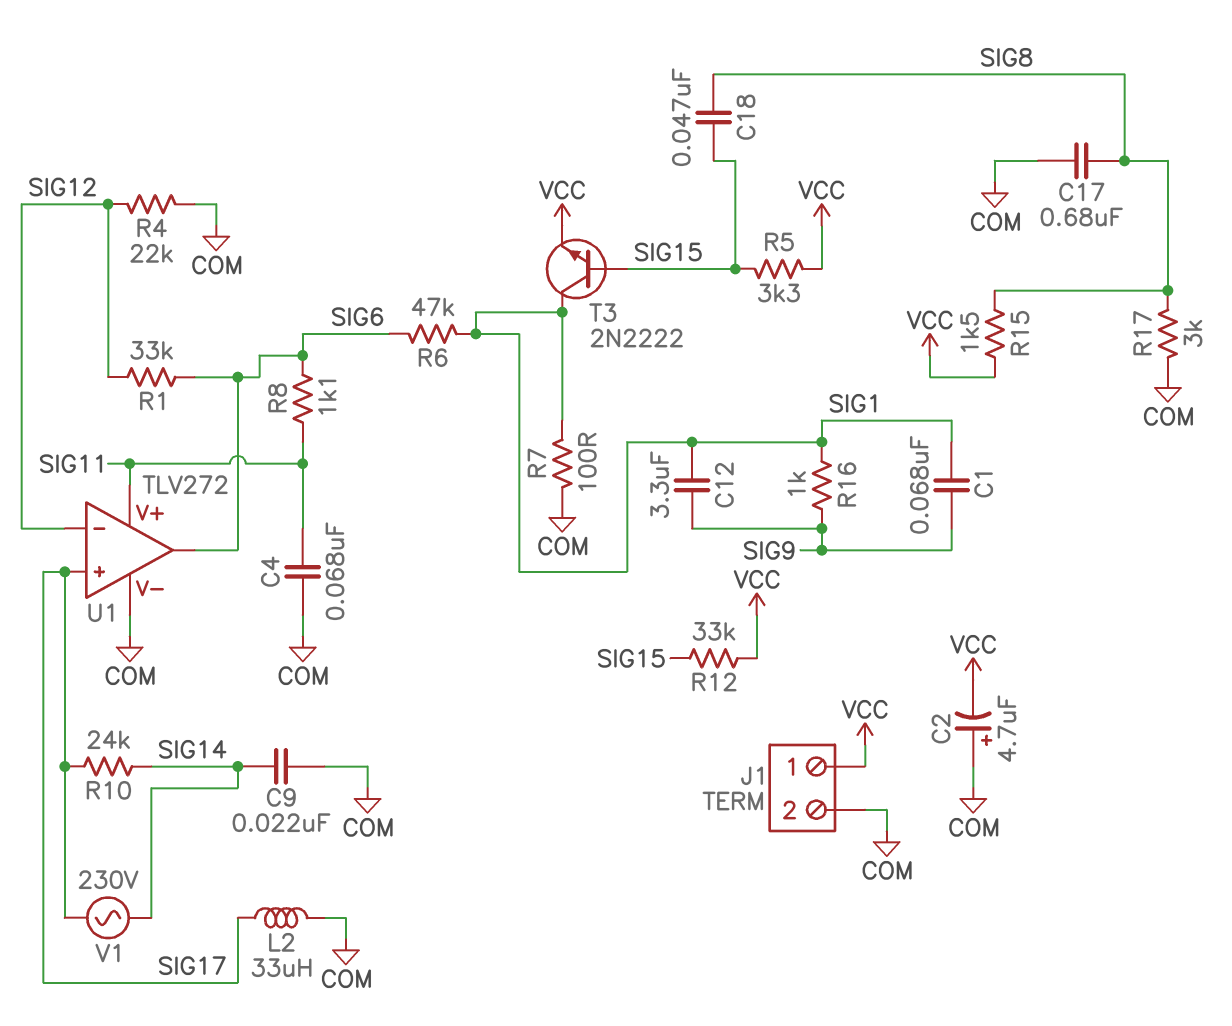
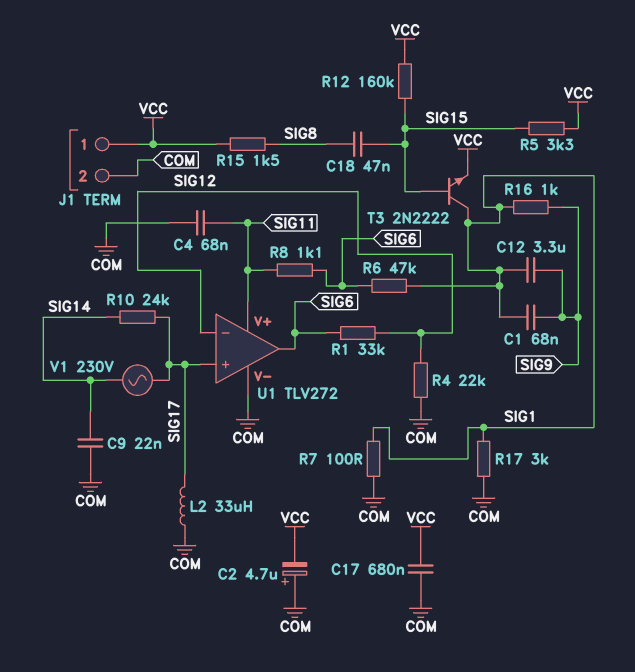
C17: 680nF (COM, SIG8) -> 680nF (COM, VCC)
R12: 33k (SIG15, VCC) -> 160k (SIG15, VCC)
R17: 3k (COM, SIG8) -> 3k (COM, SIG1)

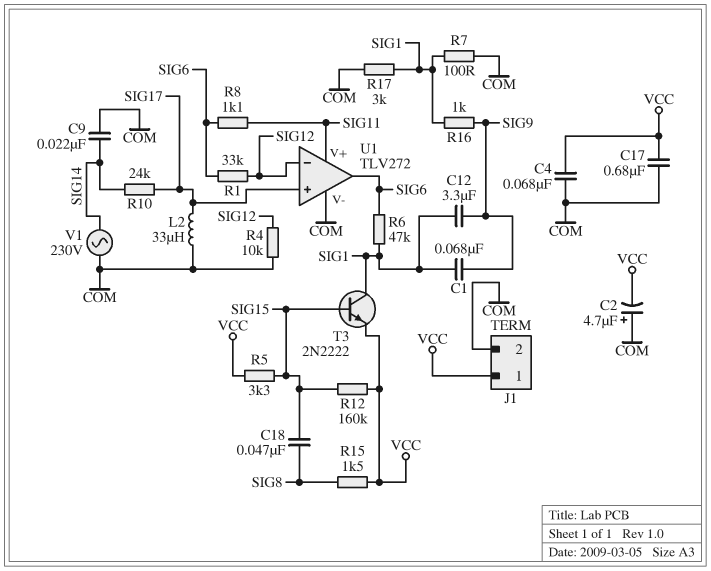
C4: 68nF (COM, SIG11) -> 68nF (COM, VCC)
R4: 22k (COM, SIG12) -> 10k (COM, SIG12)
V1: AC 230V (SIG14, SIG17) -> AC 230V (COM, SIG14)

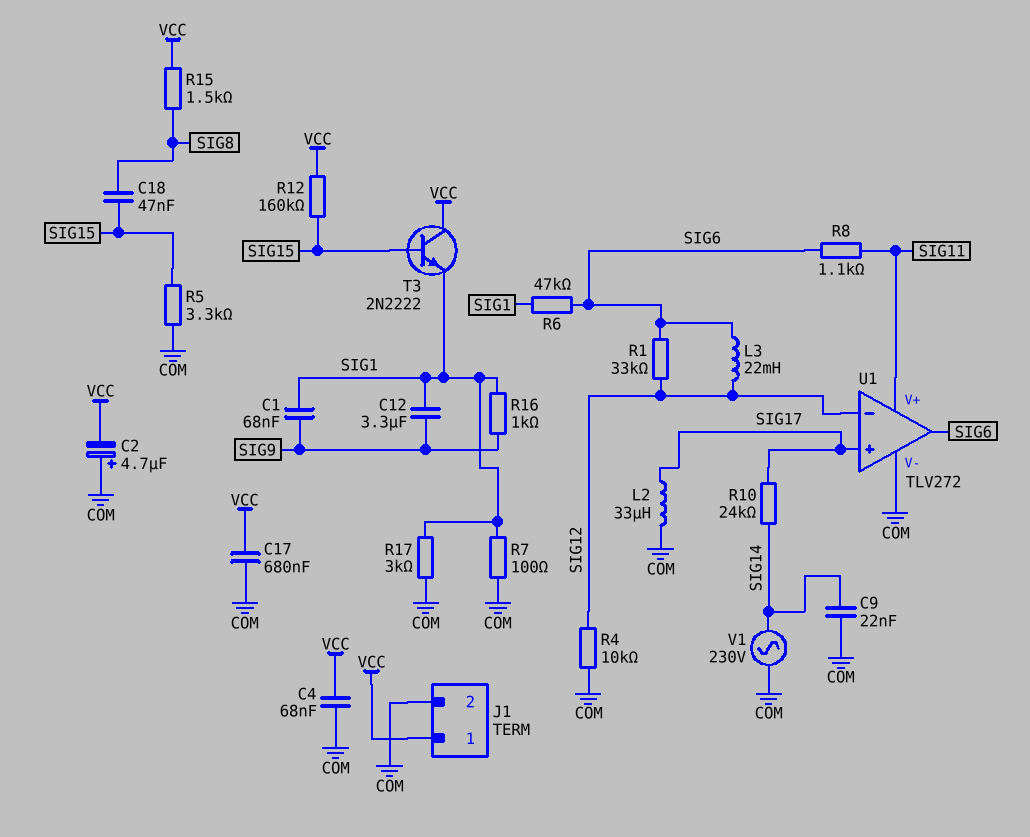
L3: none -> 22mH (SIG6, SIG12)
R5: 3.3k (SIG15, VCC) -> 3.3k (COM, SIG15)
T3: NPN 2N2222 (B SIG15, C SIG1, E VCC) -> NPN 2N2222 (B SIG15, C VCC, E SIG1)

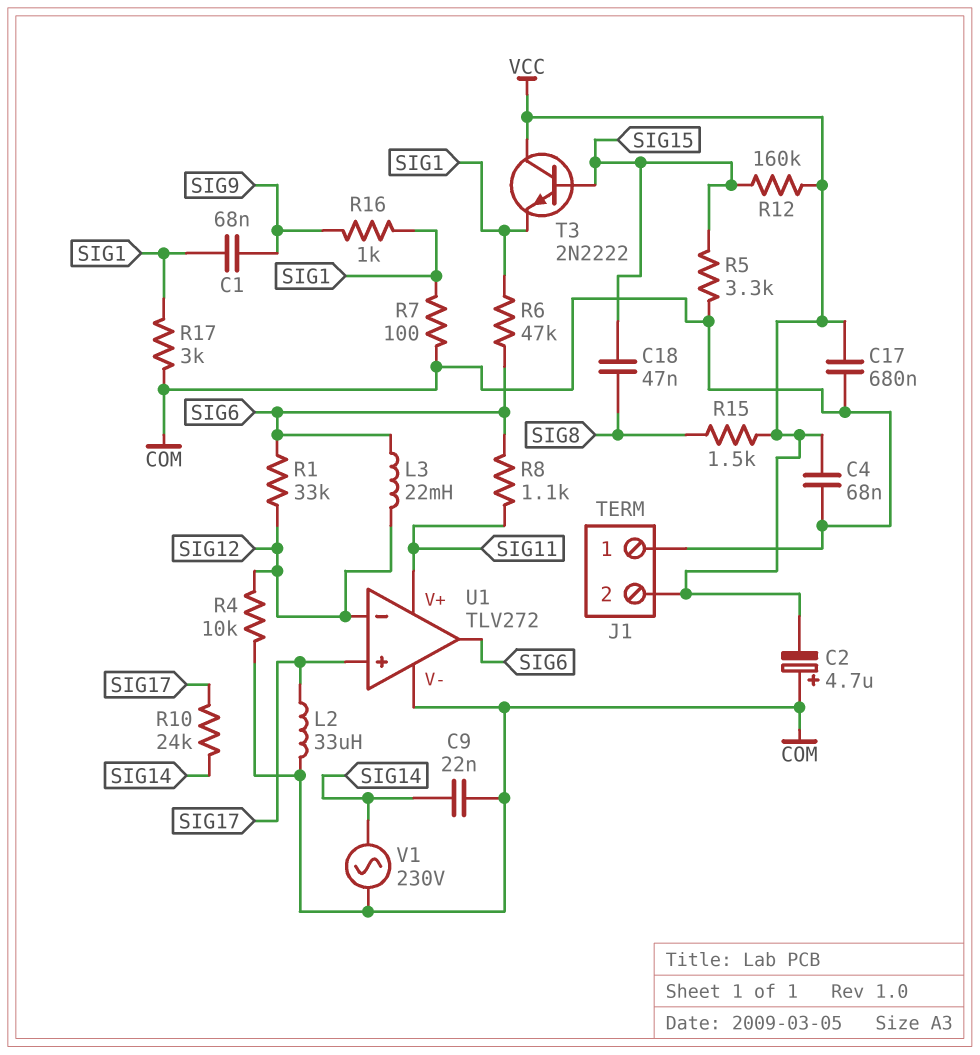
C12: 3.3uF (SIG1, SIG9) -> none
J1 pin 1: VCC -> COM
J1 pin 2: COM -> VCC

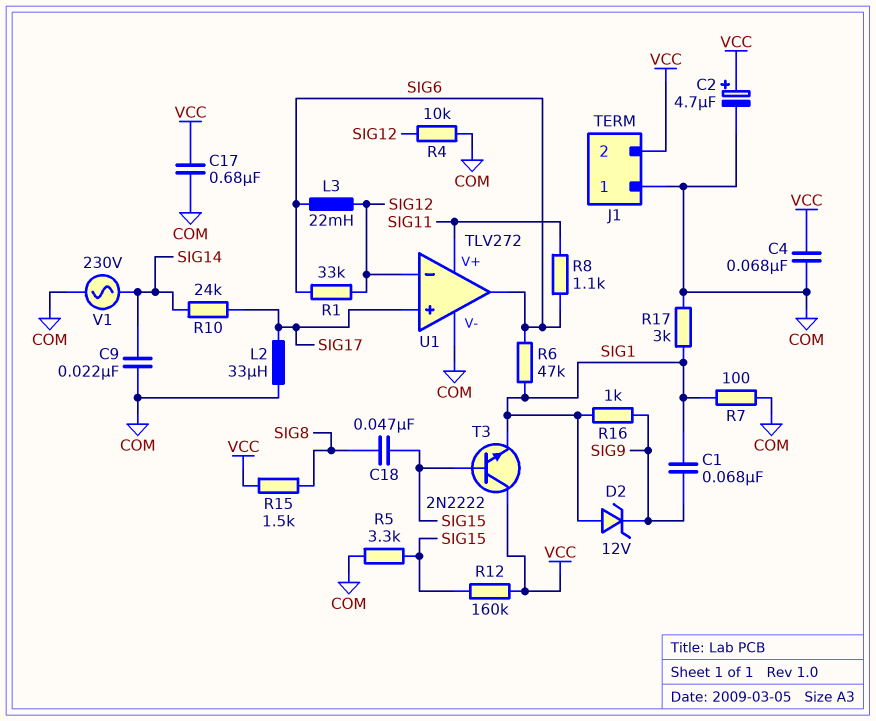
C2: 4.7uF (plus COM, minus VCC) -> 4.7uF (plus VCC, minus COM)
D2: none -> zener 12V (A SIG1, K SIG9)

